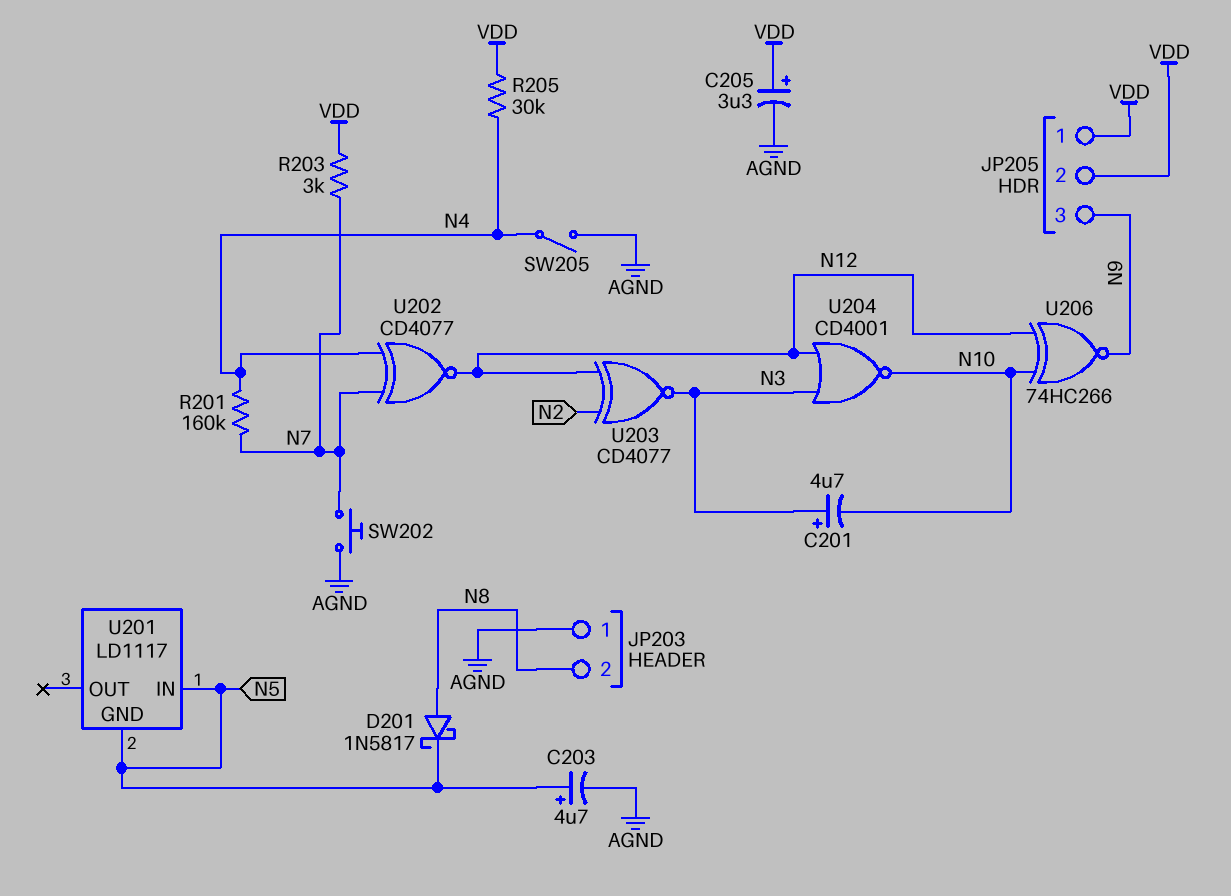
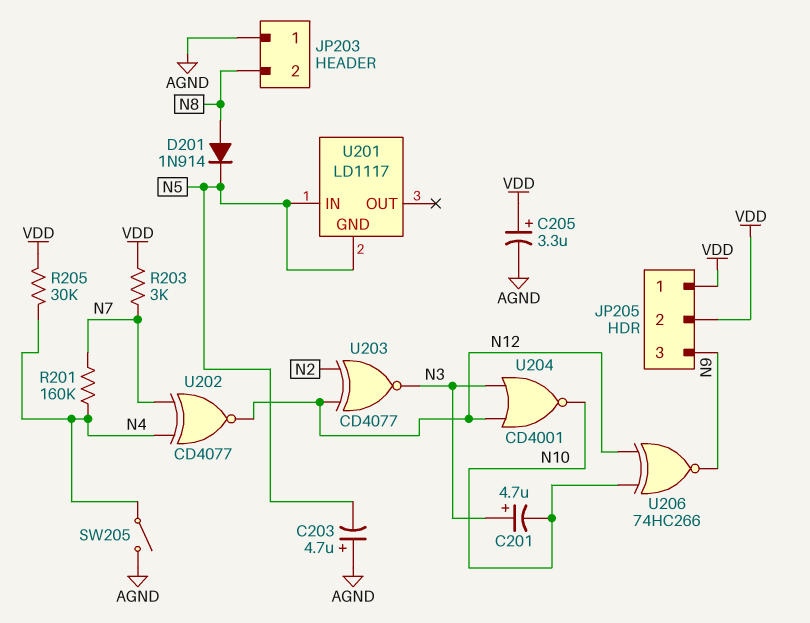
C203: 4.7uF (plus N5, minus AGND) -> 4.7uF (plus AGND, minus N5)
D201: schottky 1N5817 (A N8, K N5) -> diode 1N914 (A N8, K N5)
SW202: button (AGND, N7) -> none

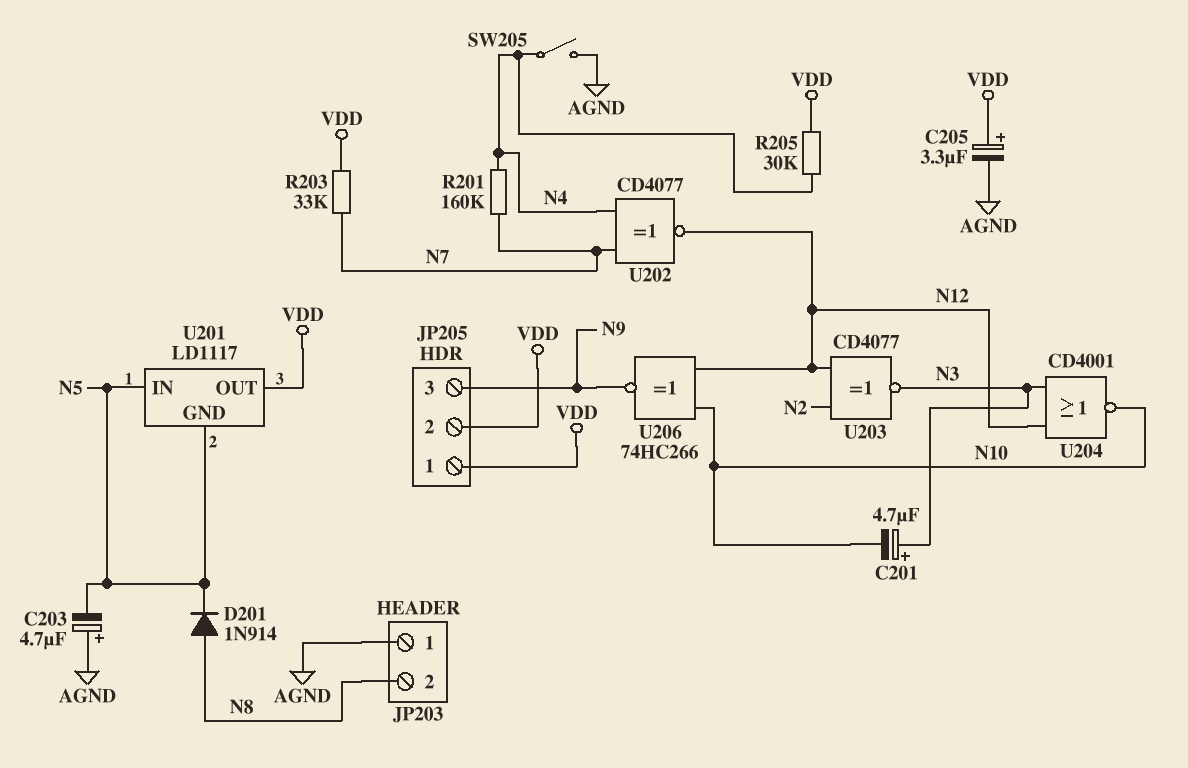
R203: 3k (N7, VDD) -> 33k (N7, VDD)
U201 pin OUT: none -> VDD

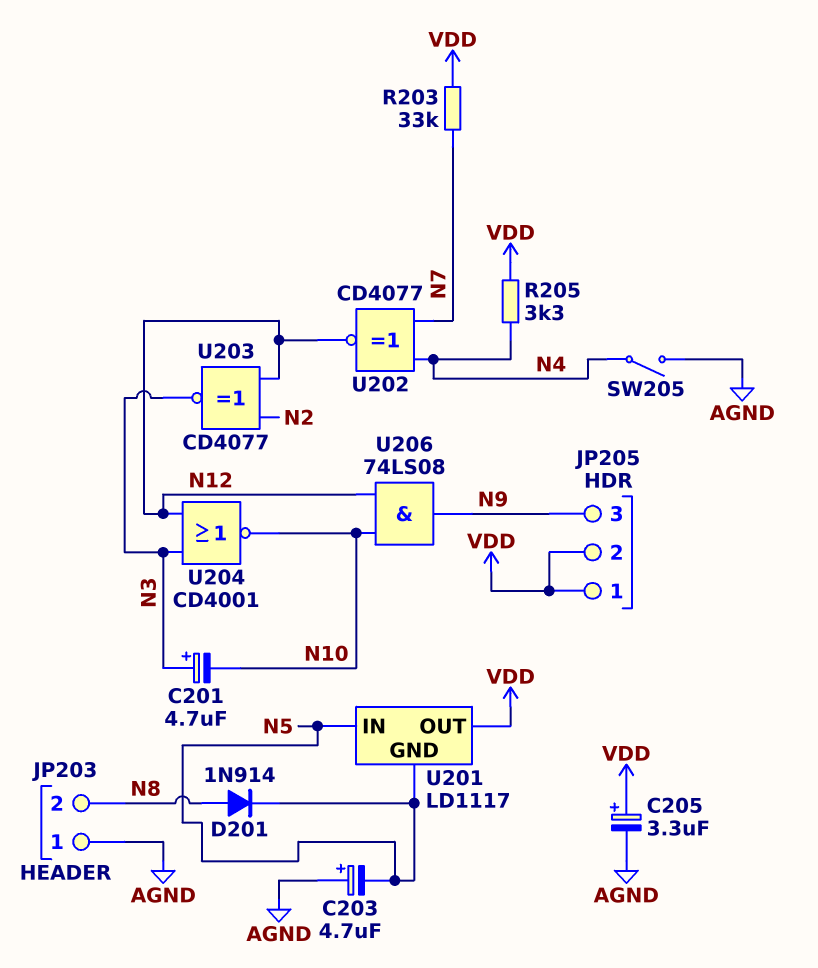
R201: 160k (N4, N7) -> none
R205: 30k (N4, VDD) -> 3.3k (N4, VDD)
U206: XNOR 74HC266 (in N10, in N12, out N9) -> AND 74LS08 (in N10, in N12, out N9)

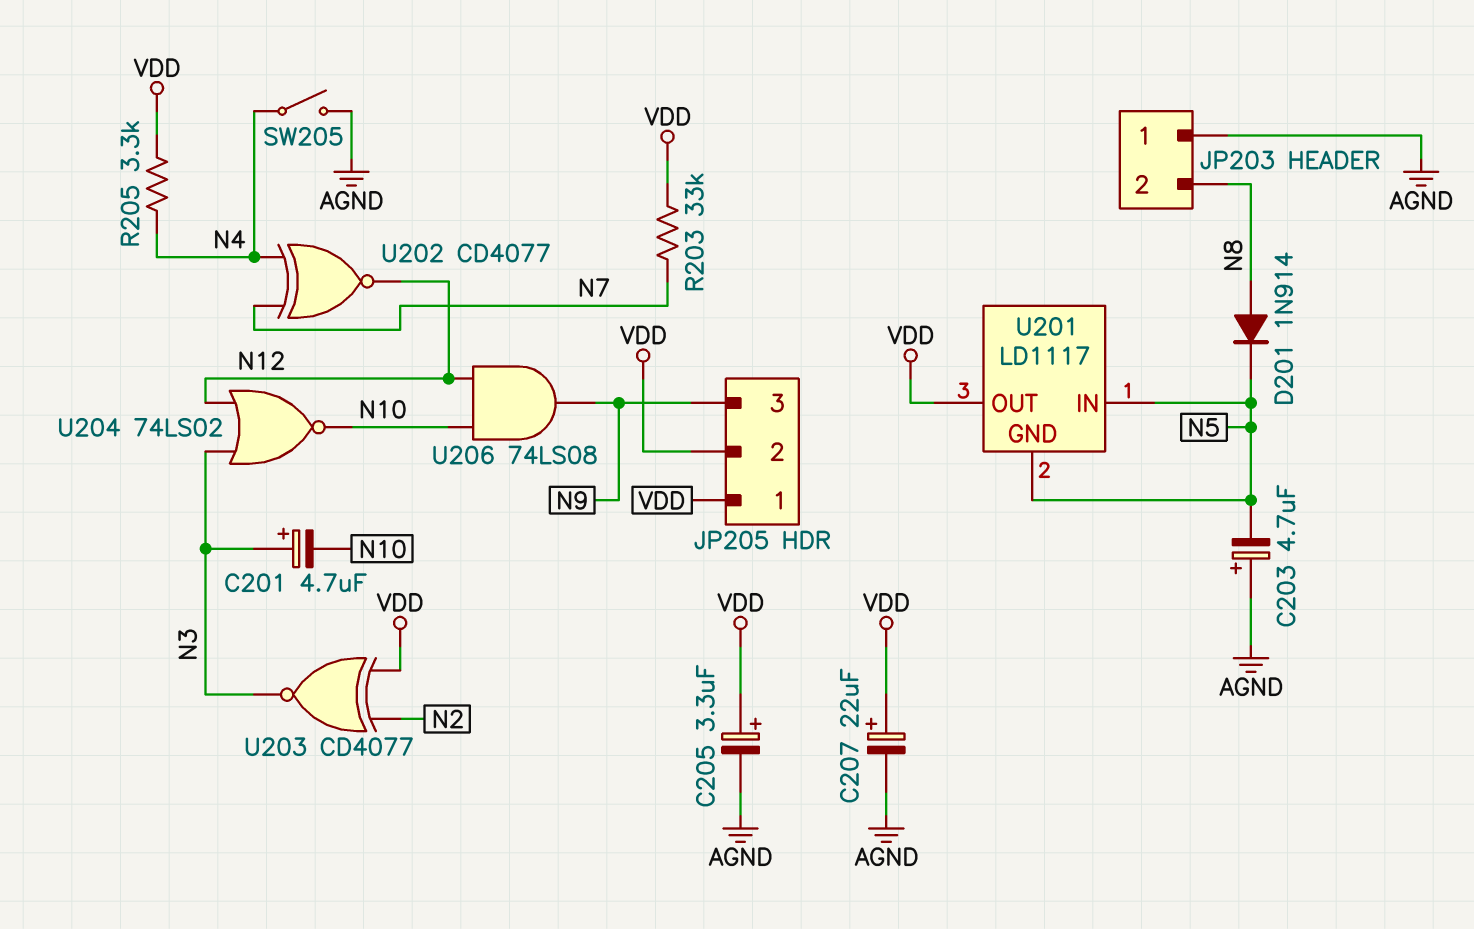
C207: none -> 22uF (plus VDD, minus AGND)
U203: XNOR CD4077 (in N2, in N12, out N3) -> XNOR CD4077 (in N2, in VDD, out N3)
U204: NOR CD4001 (in N3, in N12, out N10) -> NOR 74LS02 (in N3, in N12, out N10)

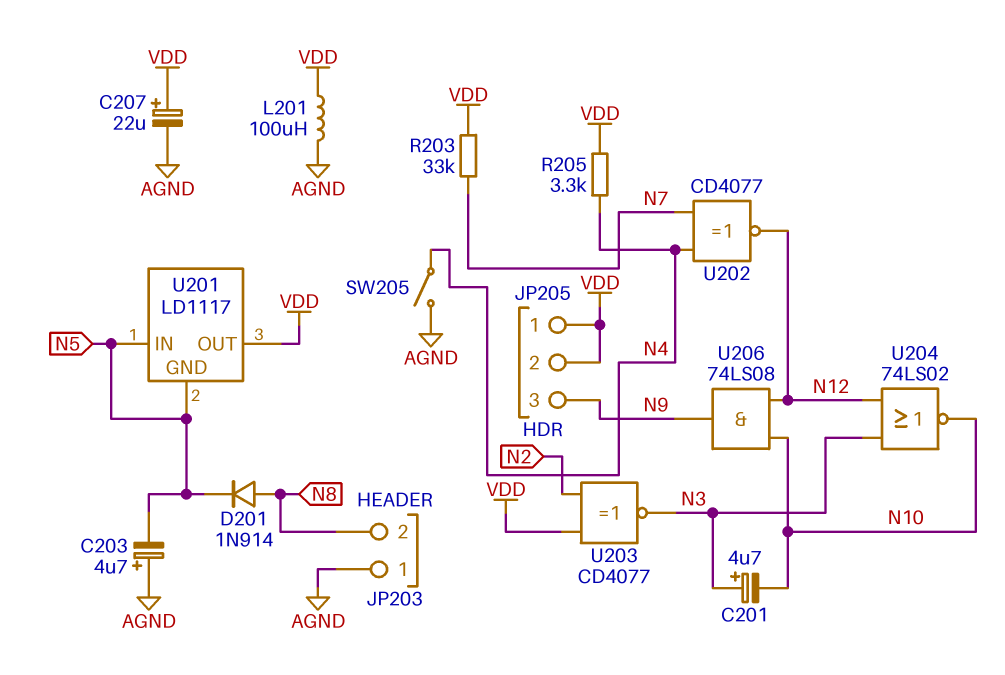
C205: 3.3uF (plus VDD, minus AGND) -> none
L201: none -> 100uH (AGND, VDD)

